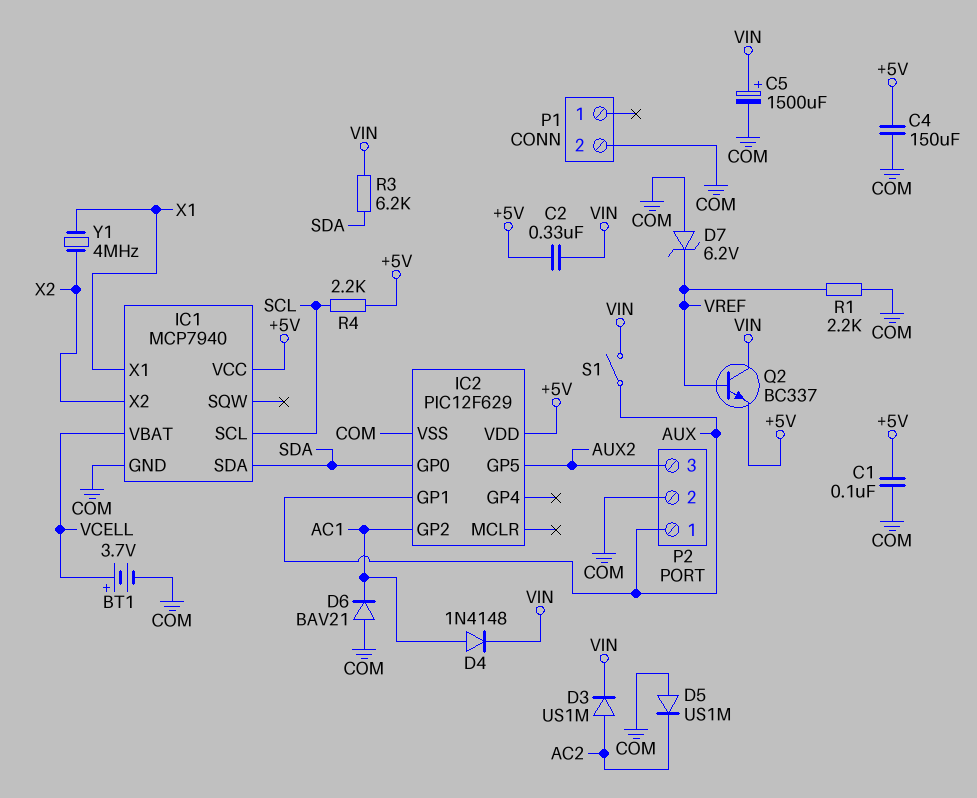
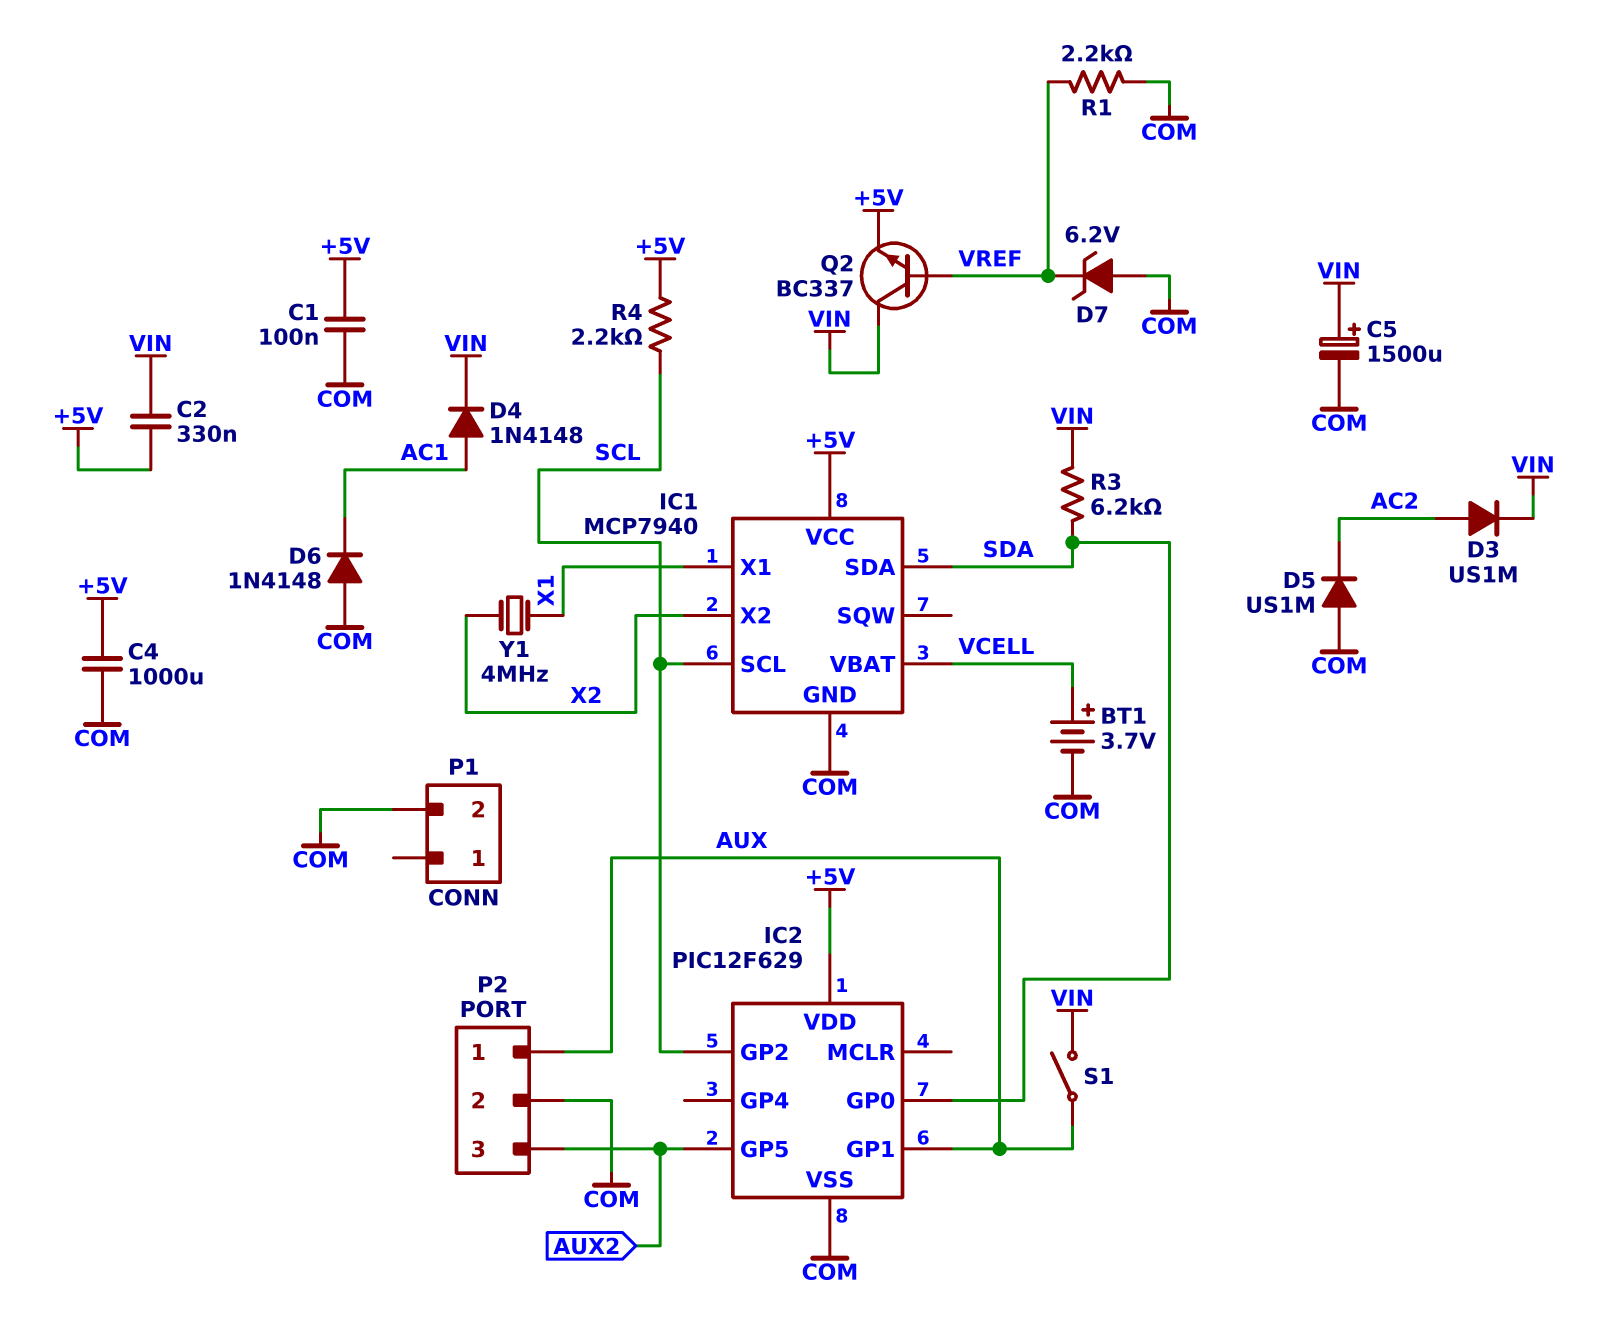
C4: 150uF (+5V, COM) -> 1000uF (+5V, COM)
D6: diode BAV21 (A COM, K AC1) -> diode 1N4148 (A COM, K AC1)
IC2 pin GP2: AC1 -> SCL

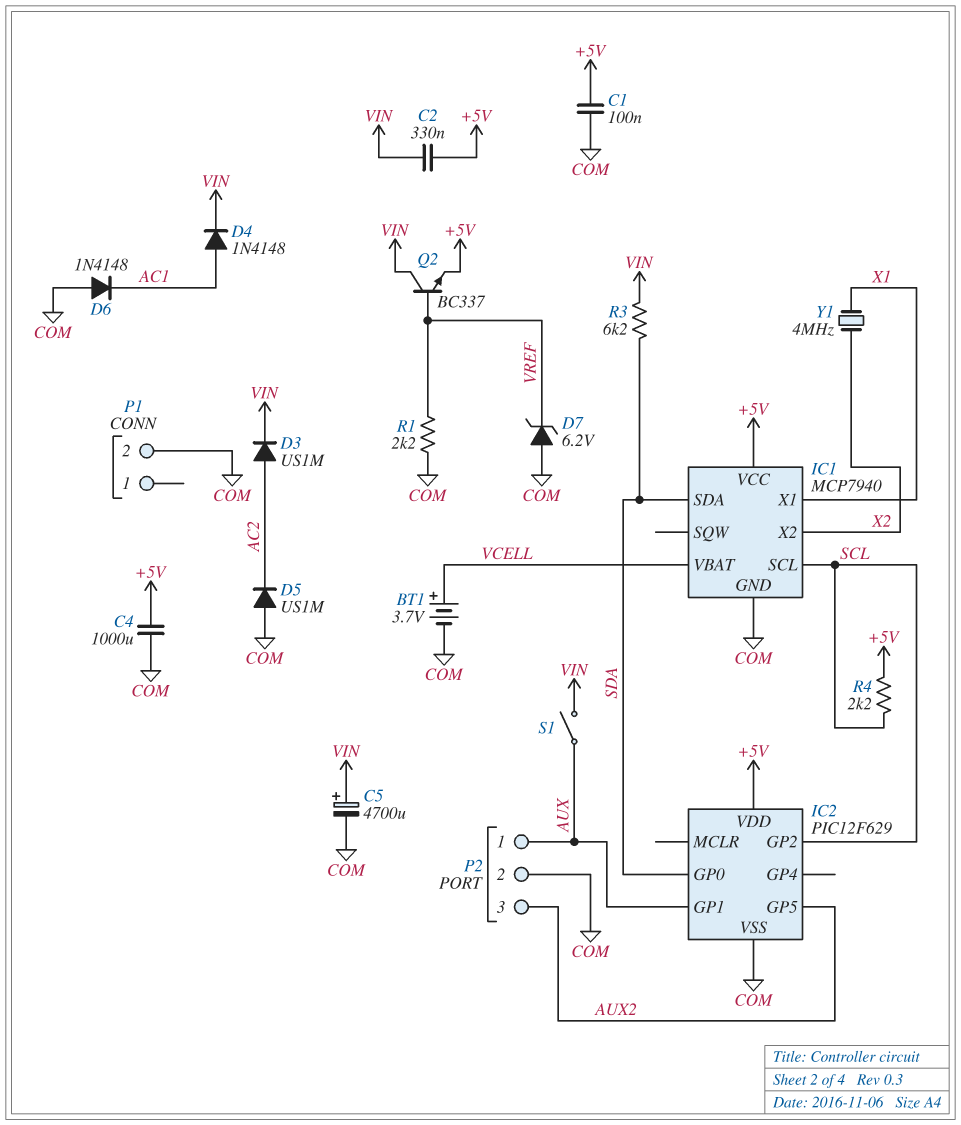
C5: 1500uF (plus VIN, minus COM) -> 4700uF (plus VIN, minus COM)

